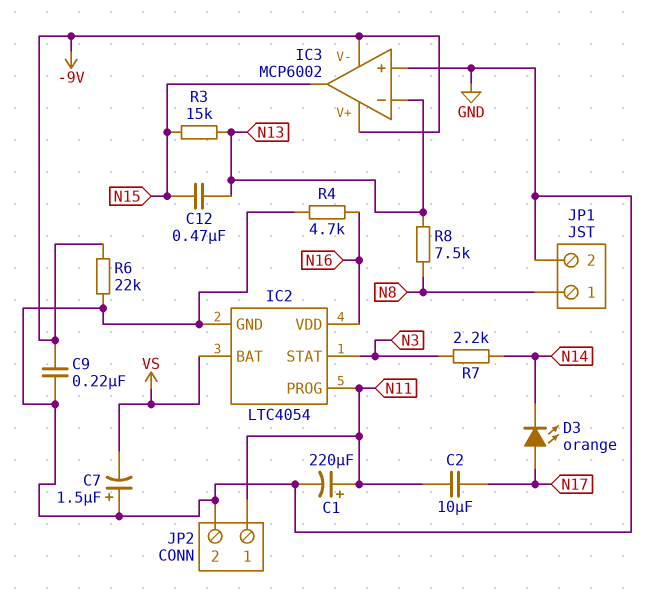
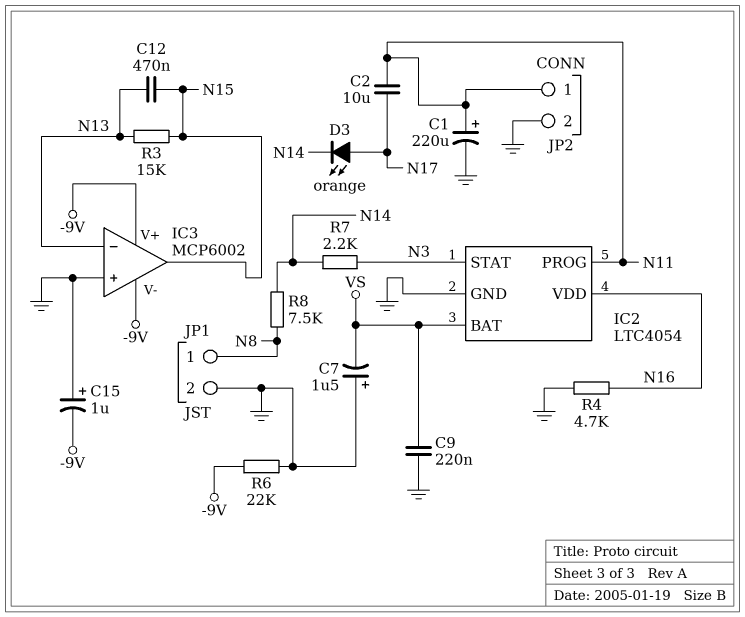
C9: 220nF (-9V, GND) -> 220nF (GND, VS)
C15: none -> 1uF (plus GND, minus -9V)
R8: 7.5k (N8, N13) -> 7.5k (N8, N14)

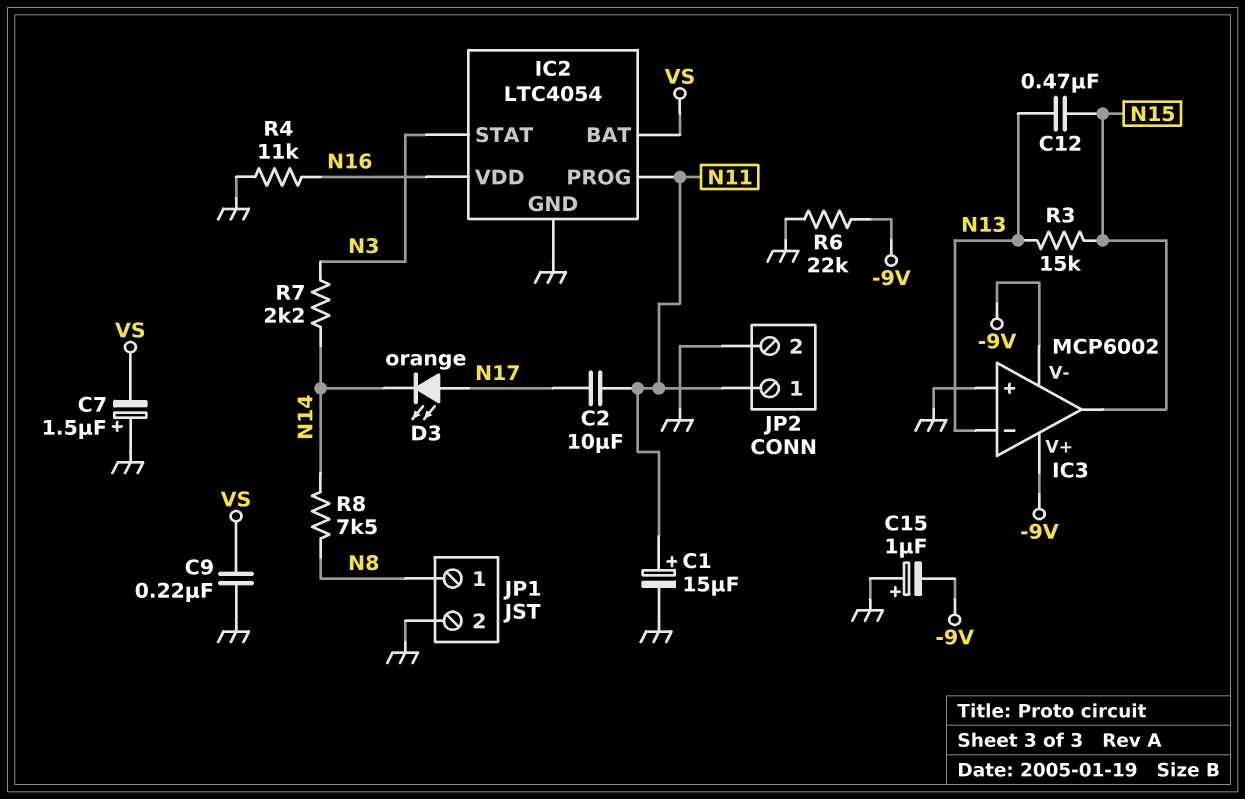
C1: 220uF (plus N11, minus GND) -> 15uF (plus N11, minus GND)
R4: 4.7k (GND, N16) -> 11k (GND, N16)

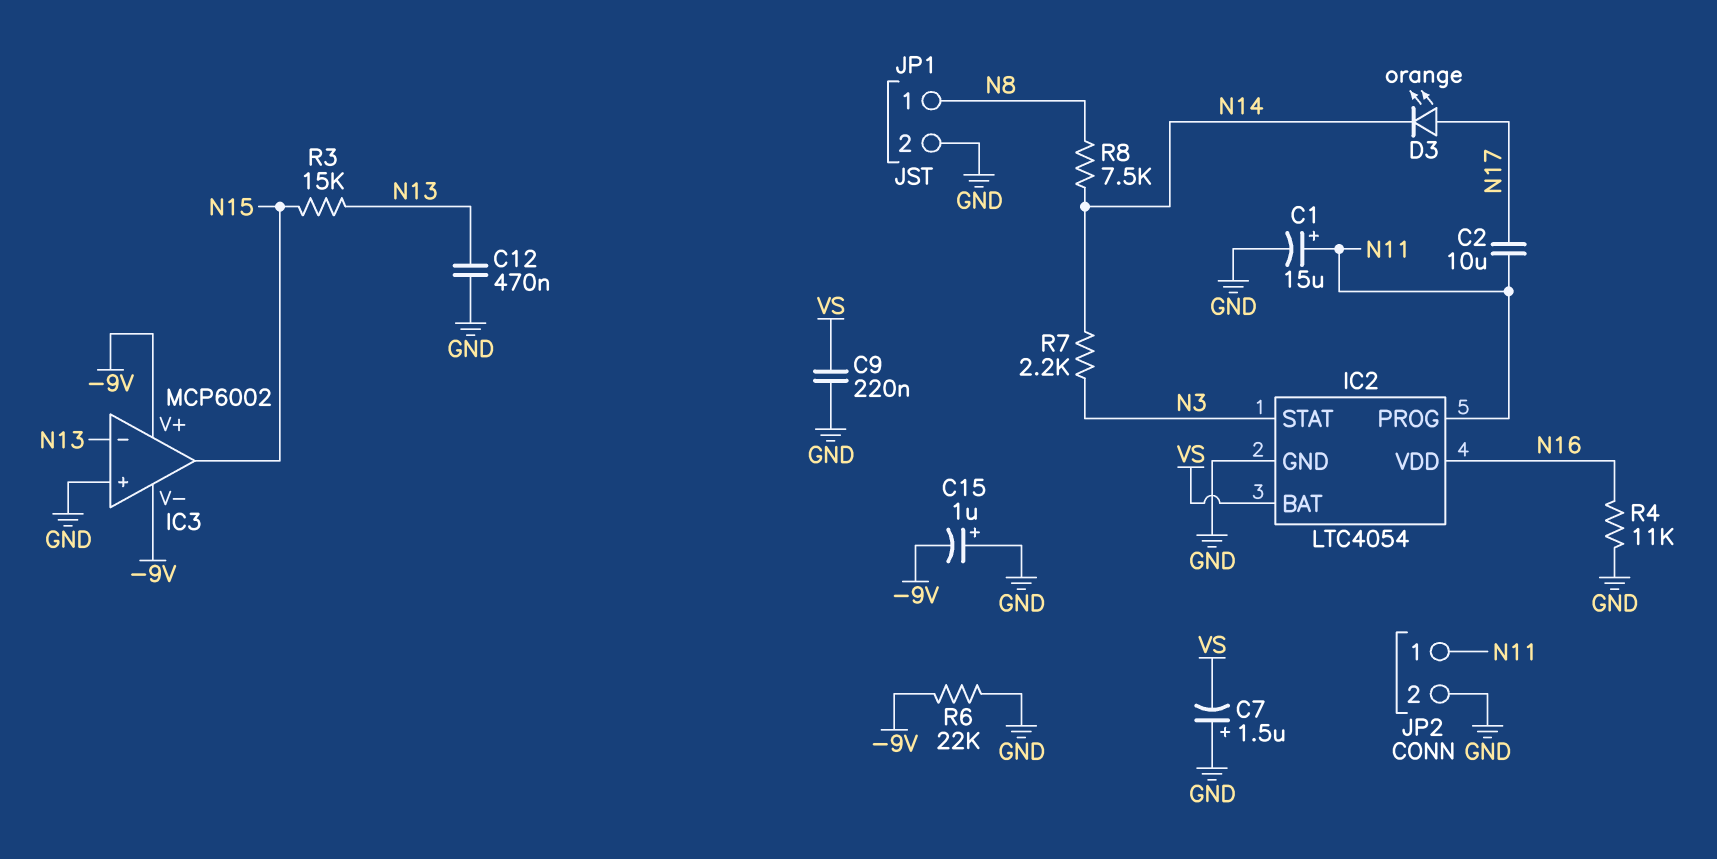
C12: 470nF (N13, N15) -> 470nF (GND, N13)

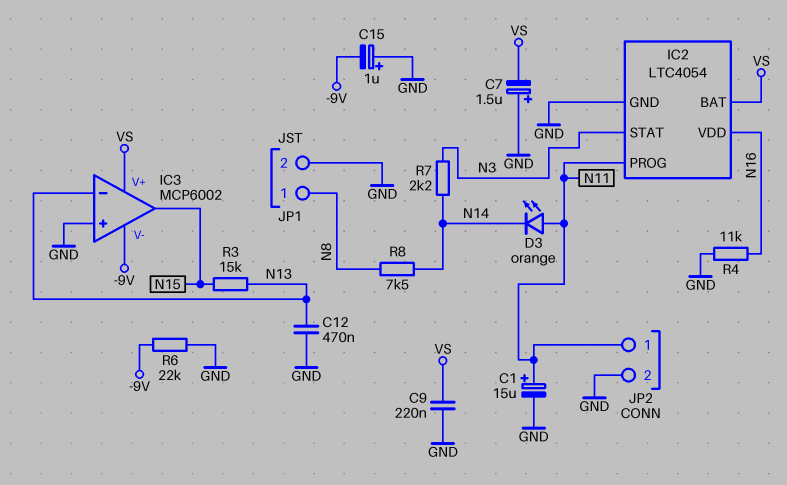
C2: 10uF (N11, N17) -> none
D3: LED orange (A N17, K N14) -> LED orange (A N11, K N14)
IC3 pin V+: -9V -> VS

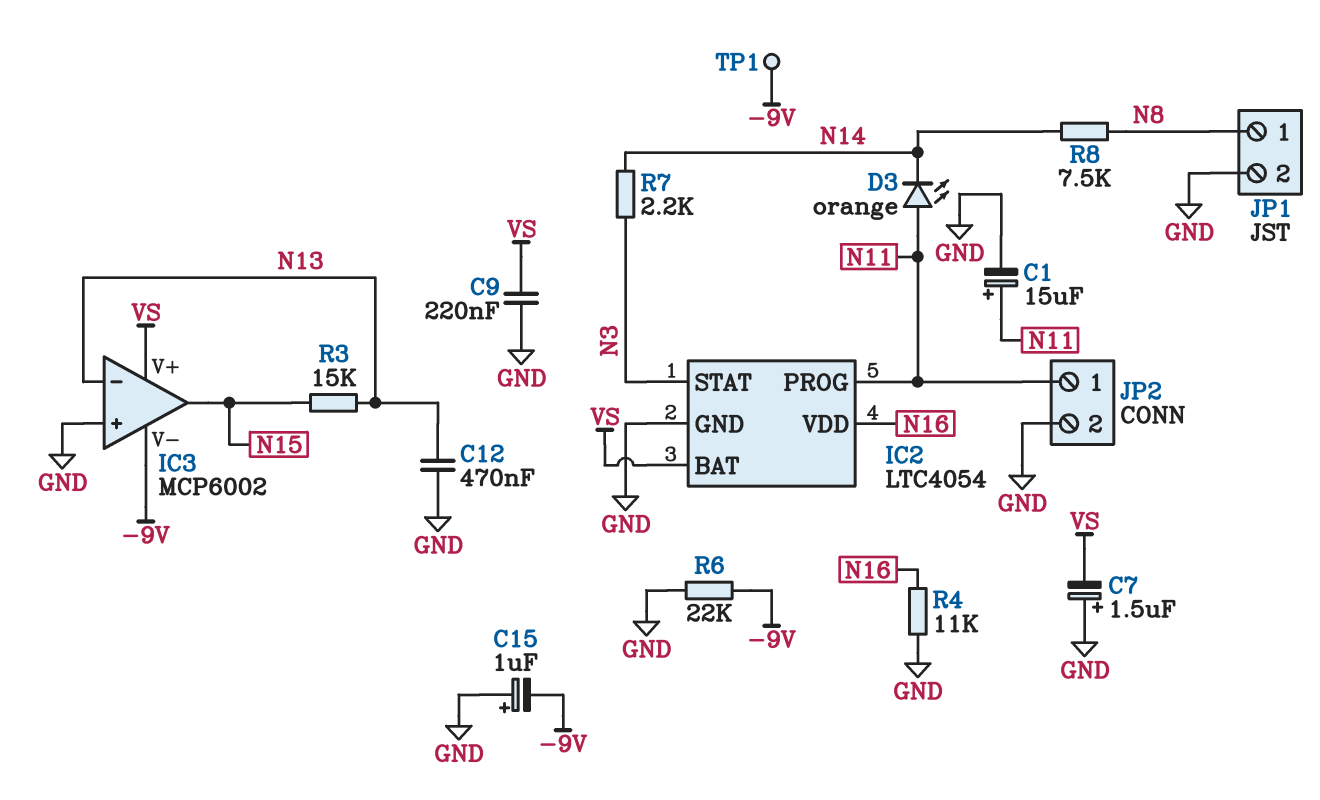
TP1: none -> test point (-9V)

